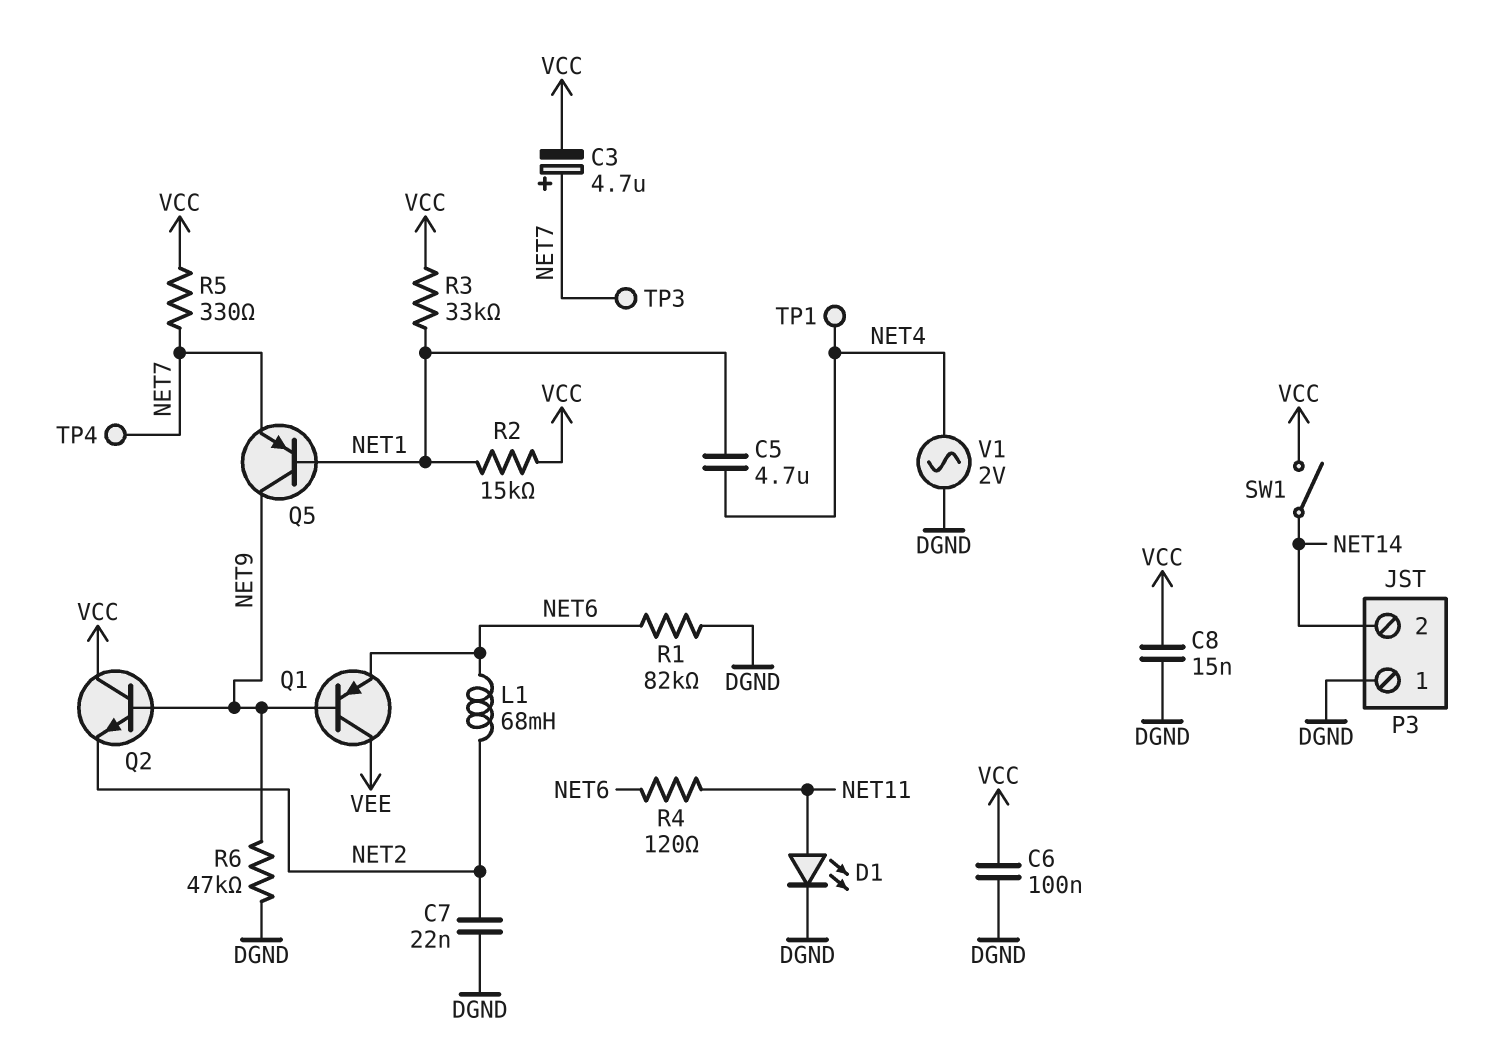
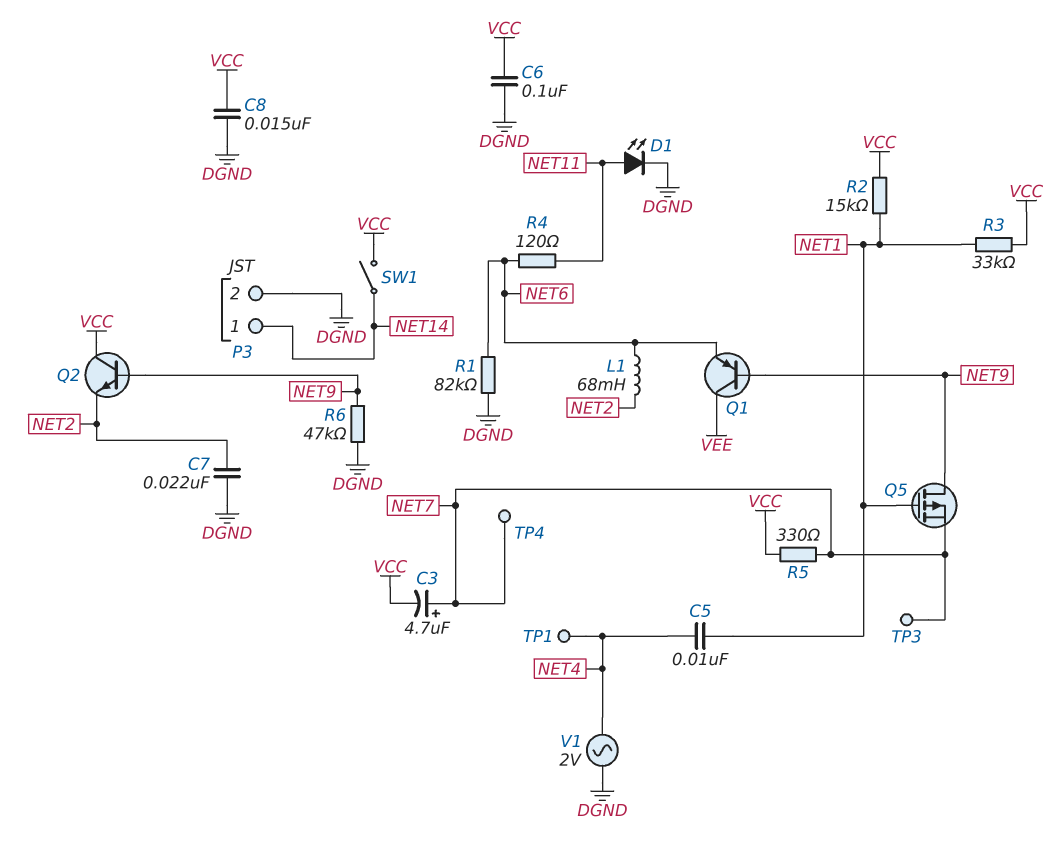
C5: 4.7uF (NET1, NET4) -> 10nF (NET1, NET4)
P3 pin 1: DGND -> NET14
P3 pin 2: NET14 -> DGND
Q5: PNP (B NET1, C NET9, E NET7) -> PMOS (G NET1, D NET9, S NET7)

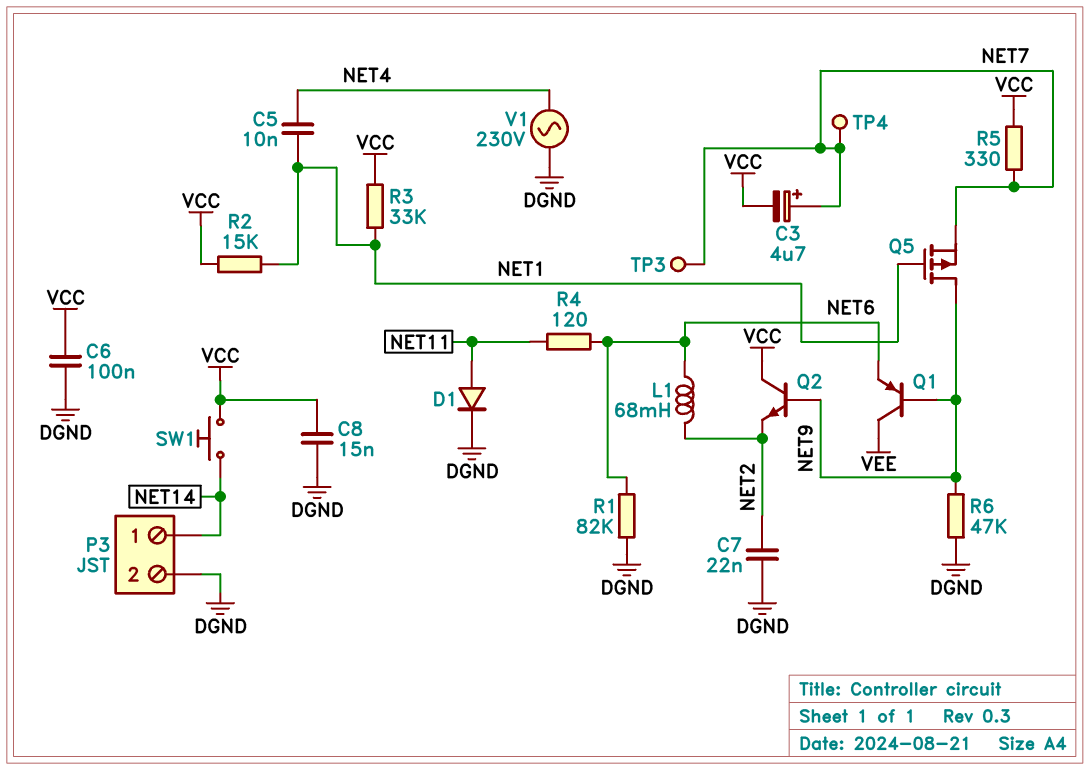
D1: LED (A NET11, K DGND) -> diode (A NET11, K DGND)
SW1: switch (NET14, VCC) -> button (NET14, VCC)
TP1: test point (NET4) -> none
V1: AC 2V (DGND, NET4) -> AC 230V (DGND, NET4)

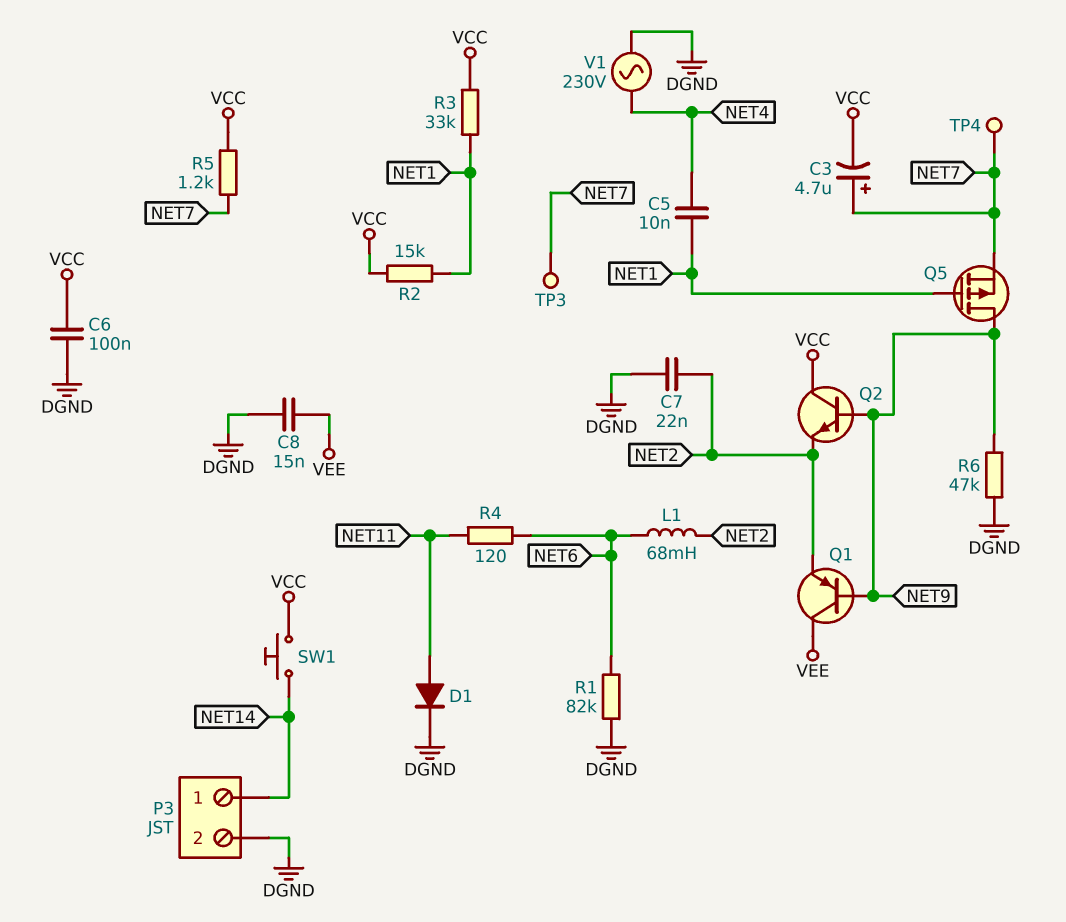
C8: 15nF (DGND, VCC) -> 15nF (DGND, VEE)
Q1: PNP (B NET9, C VEE, E NET6) -> PNP (B NET9, C VEE, E NET2)
R5: 330 (NET7, VCC) -> 1.2k (NET7, VCC)

